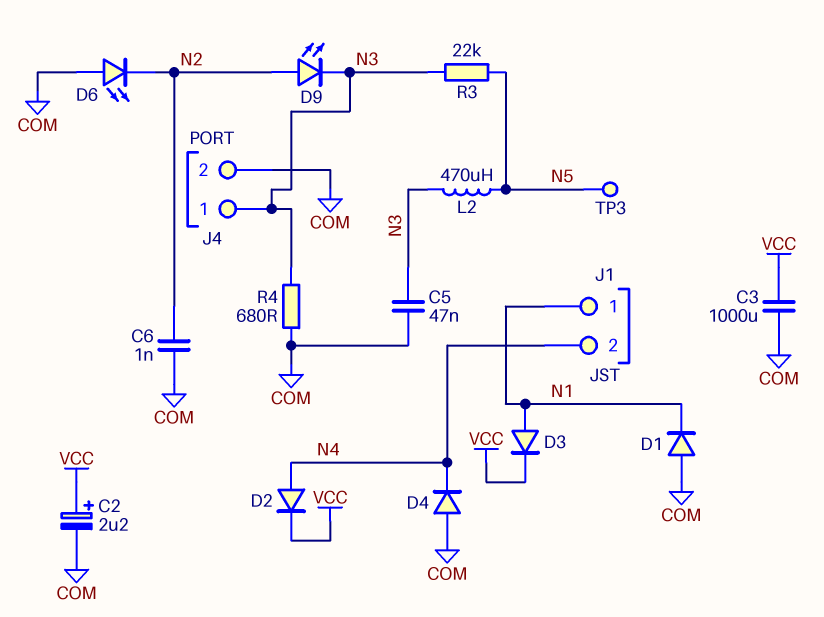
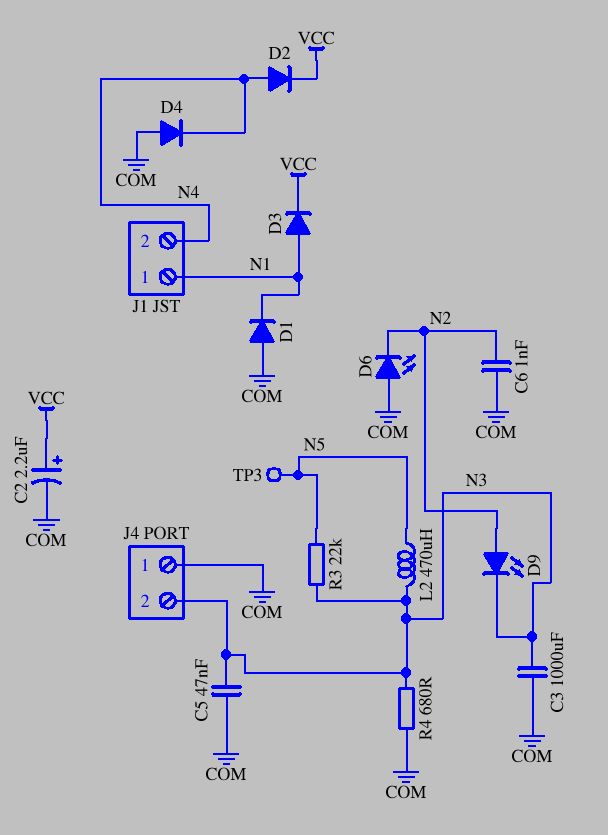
C3: 1000uF (COM, VCC) -> 1000uF (COM, N3)
J4 pin 1: N3 -> COM
J4 pin 2: COM -> N3

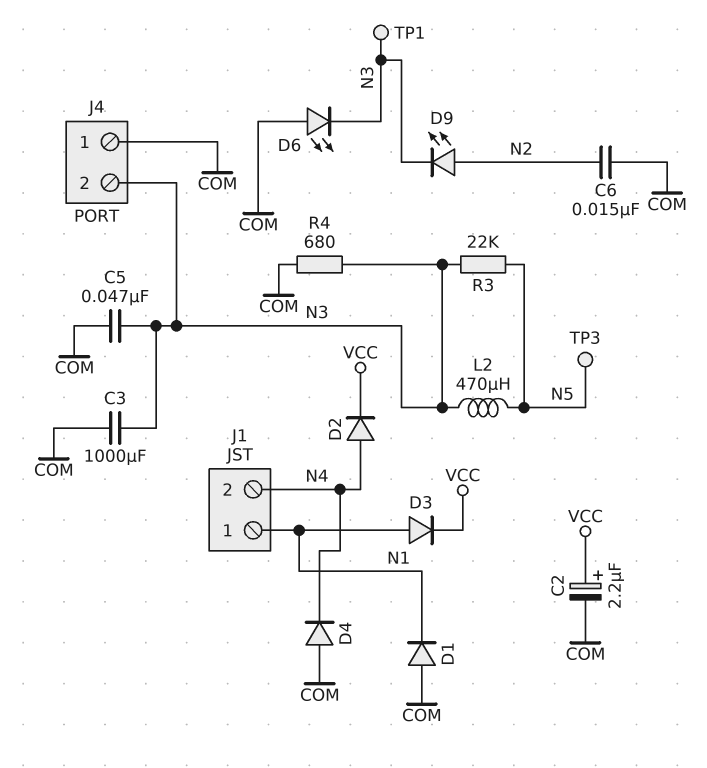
C6: 1nF (COM, N2) -> 15nF (COM, N2)
D6: LED (A COM, K N2) -> LED (A COM, K N3)
TP1: none -> test point (N3)

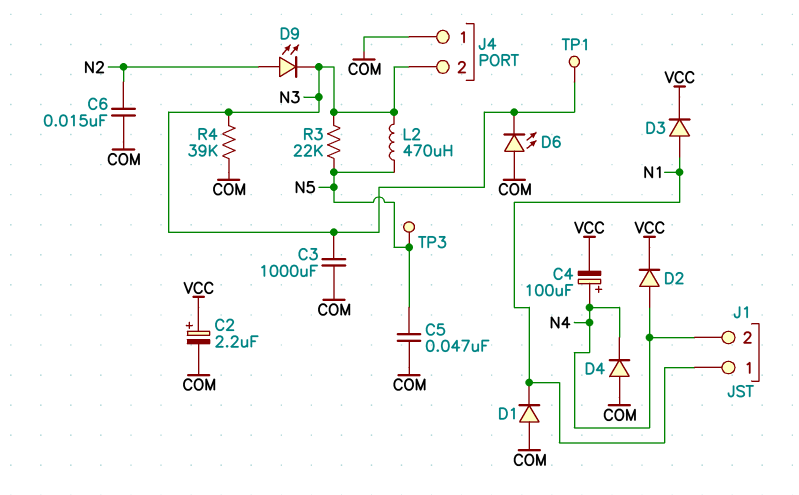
C4: none -> 100uF (plus N4, minus VCC)
C5: 47nF (COM, N3) -> 47nF (COM, N5)
R4: 680 (COM, N3) -> 39k (COM, N3)

